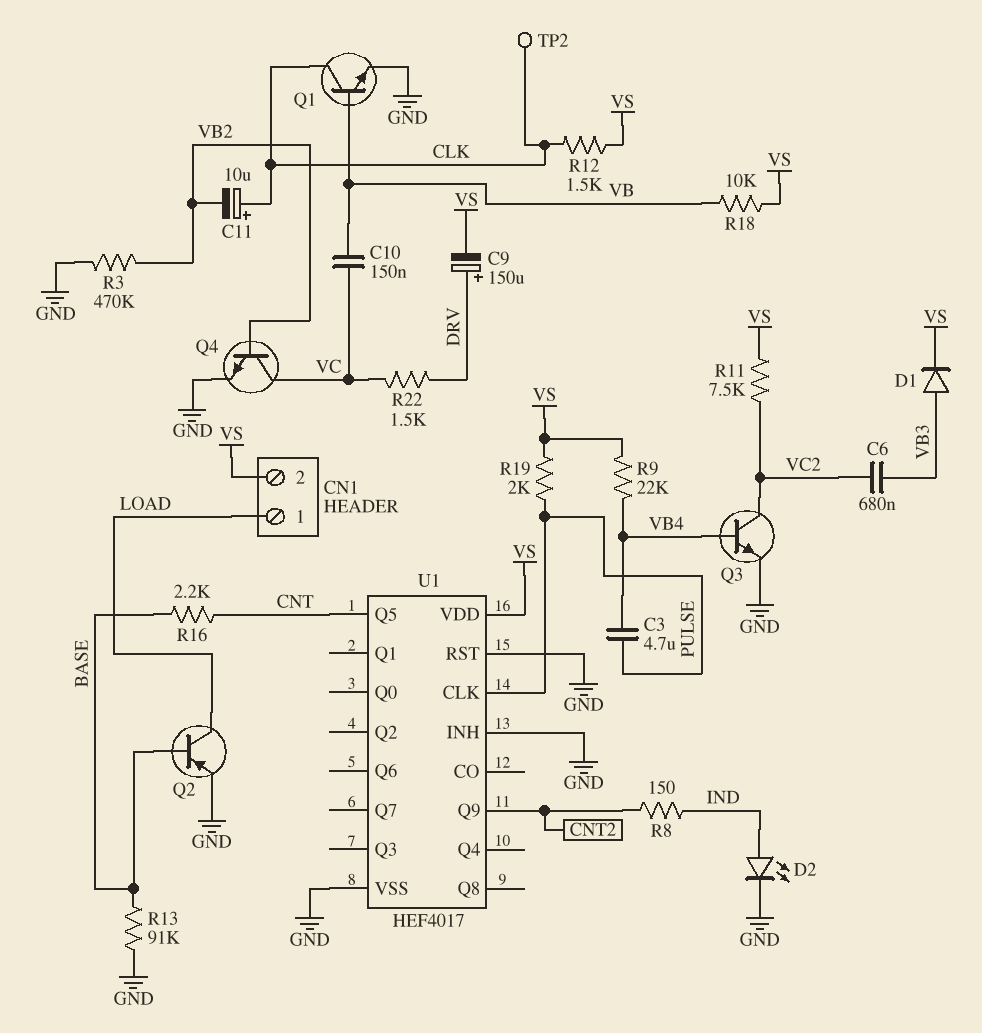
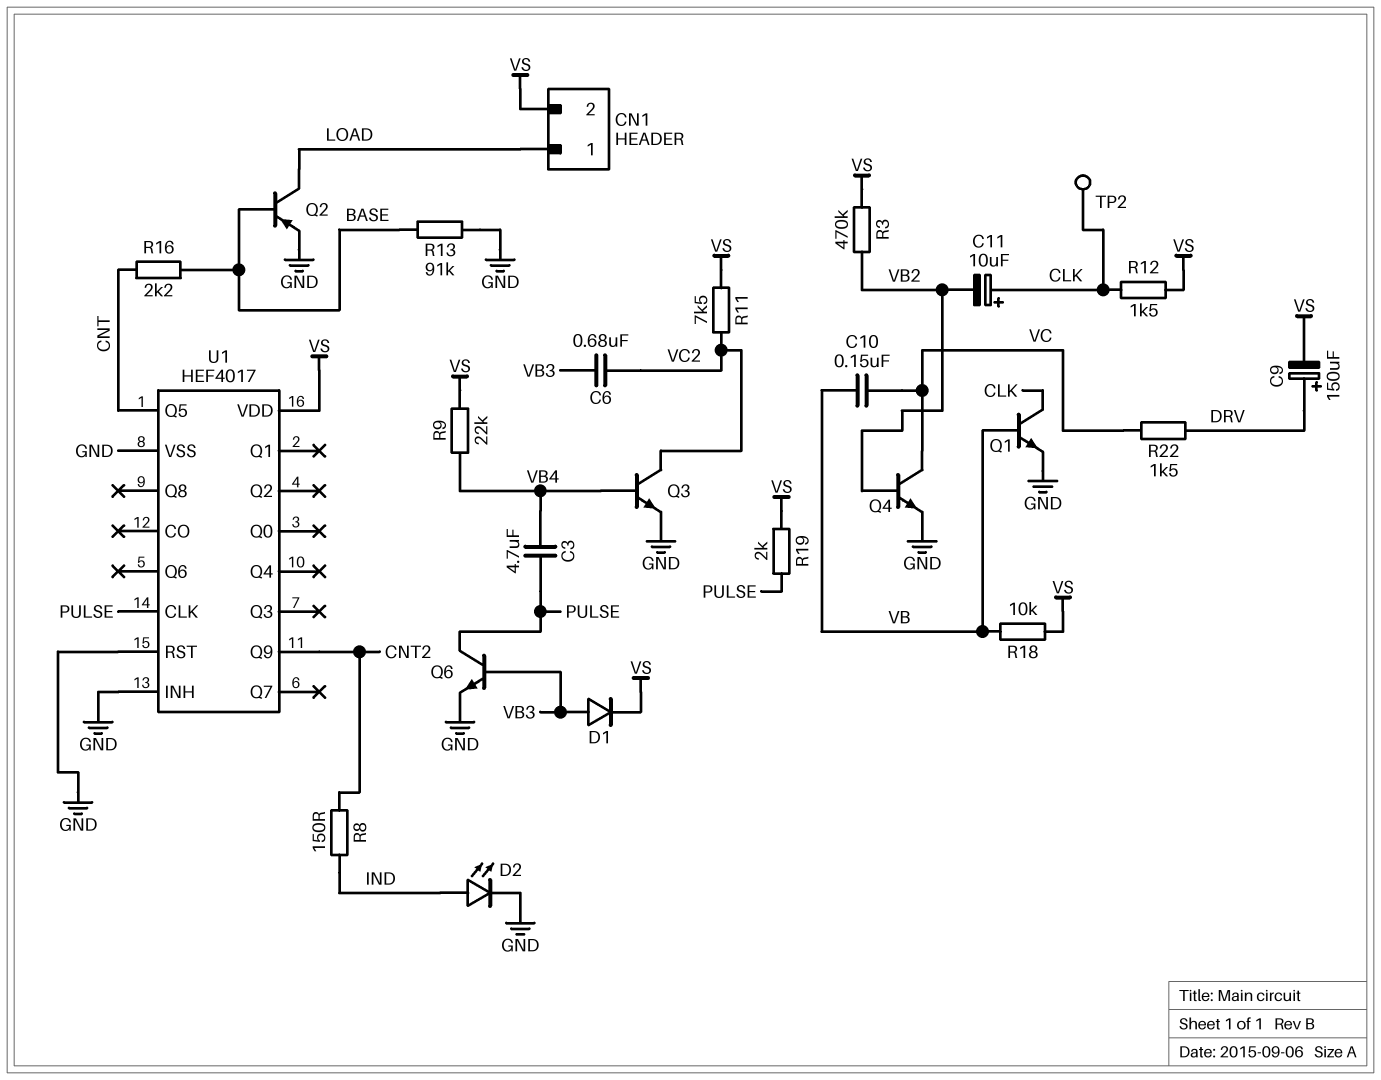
Q6: none -> NPN (B VB3, C PULSE, E GND)
R3: 470k (GND, VB2) -> 470k (VB2, VS)

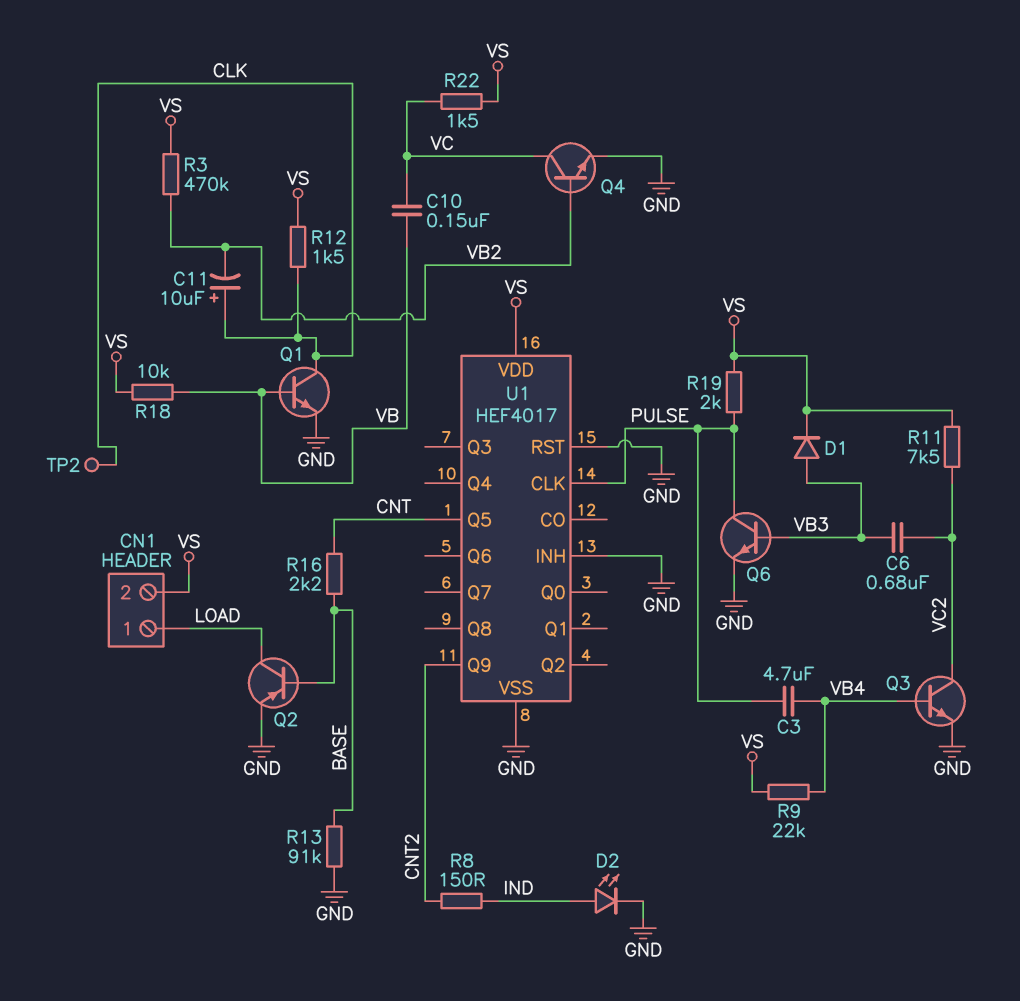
C9: 150uF (plus DRV, minus VS) -> none
R22: 1.5k (DRV, VC) -> 1.5k (VC, VS)

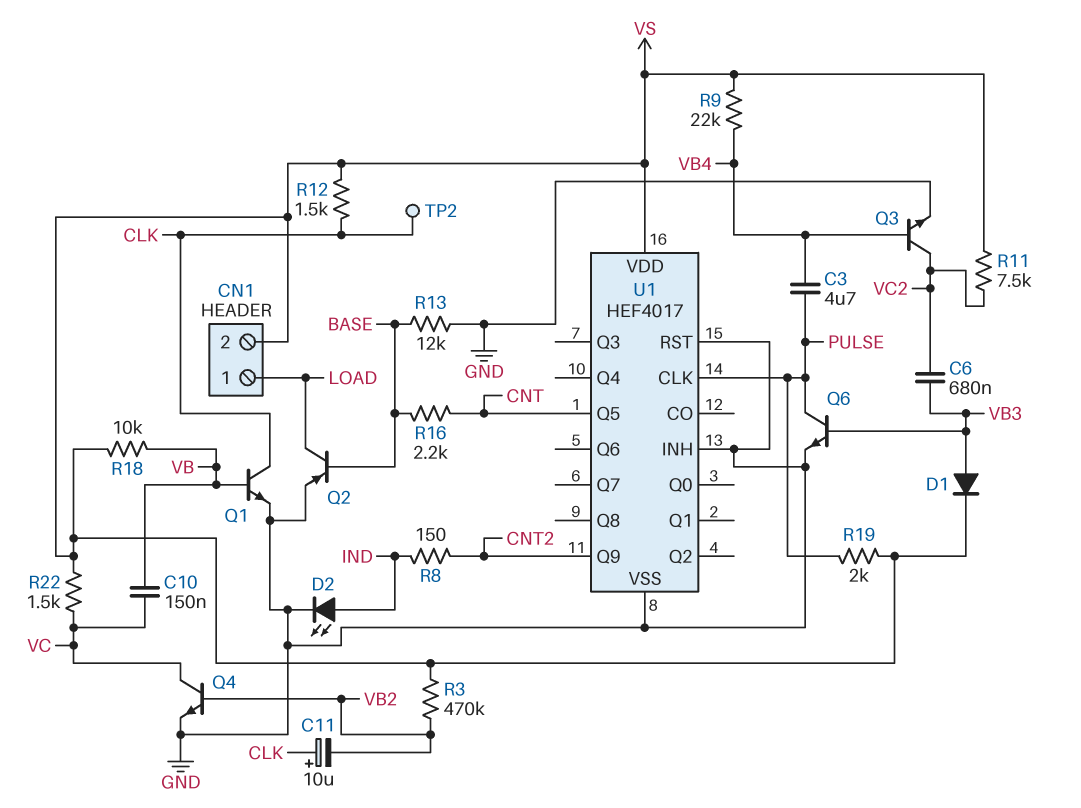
R13: 91k (BASE, GND) -> 12k (BASE, GND)

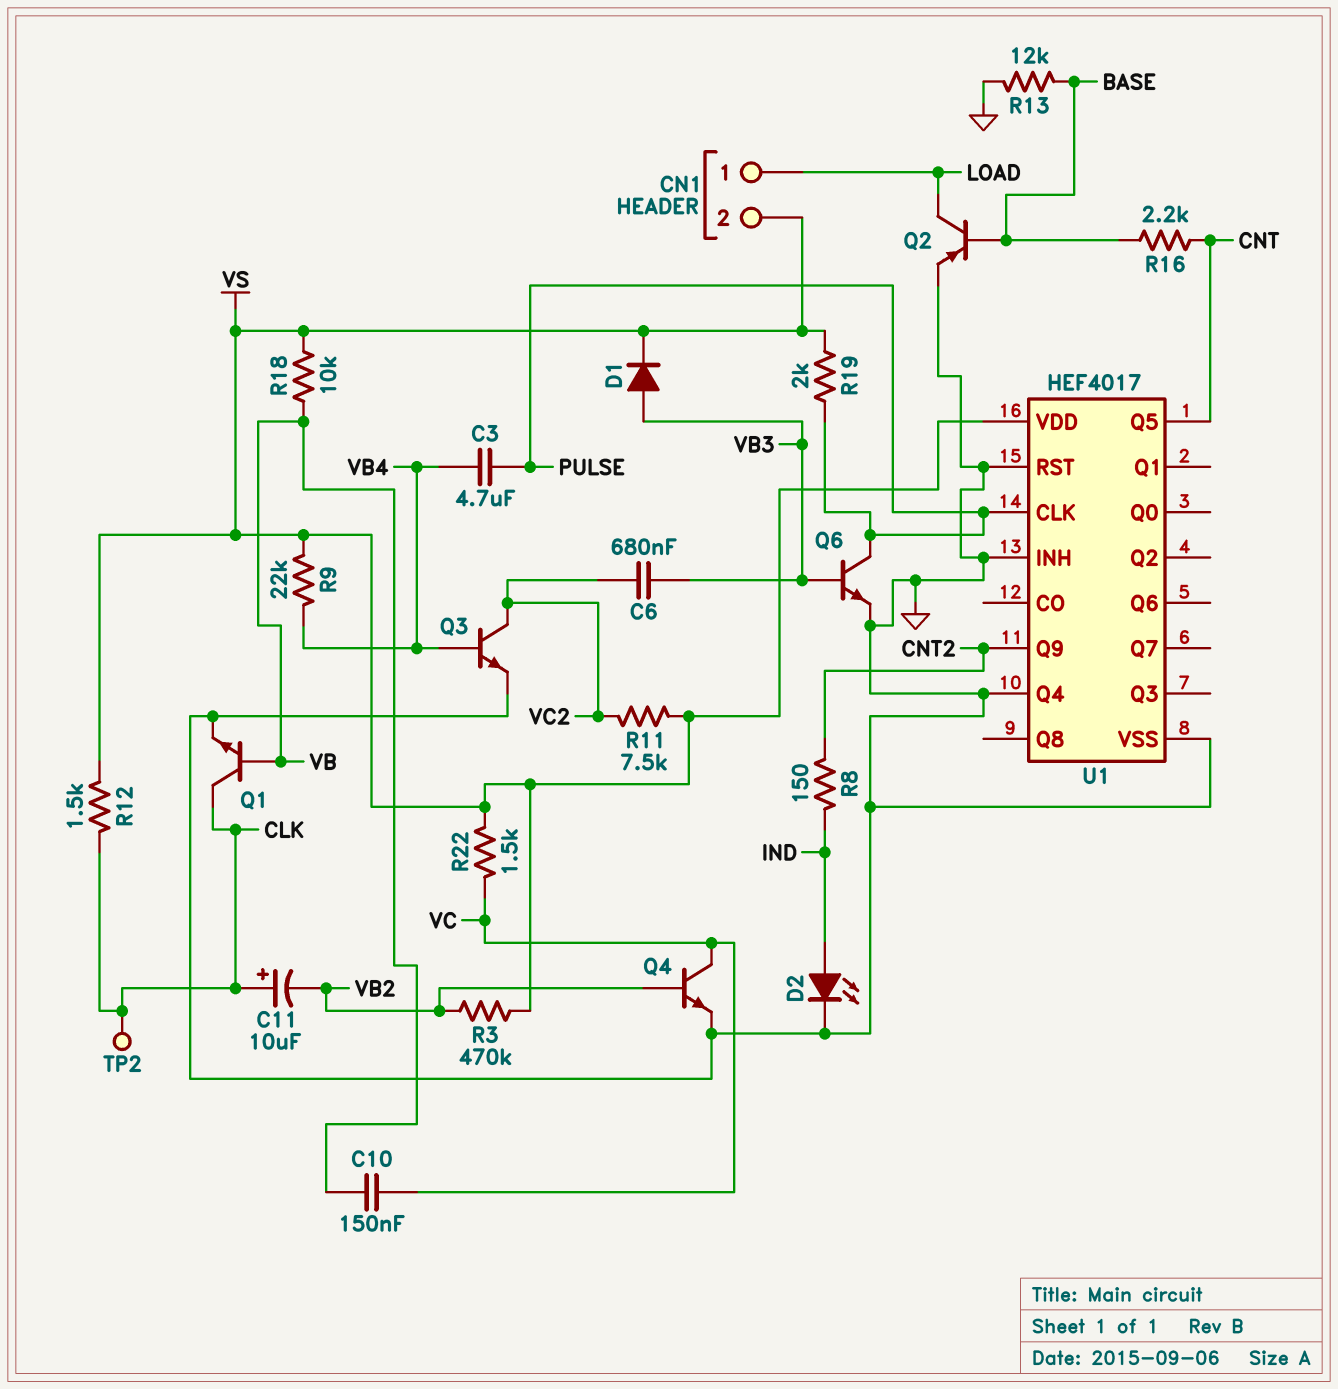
U1 pin Q4: none -> GND

